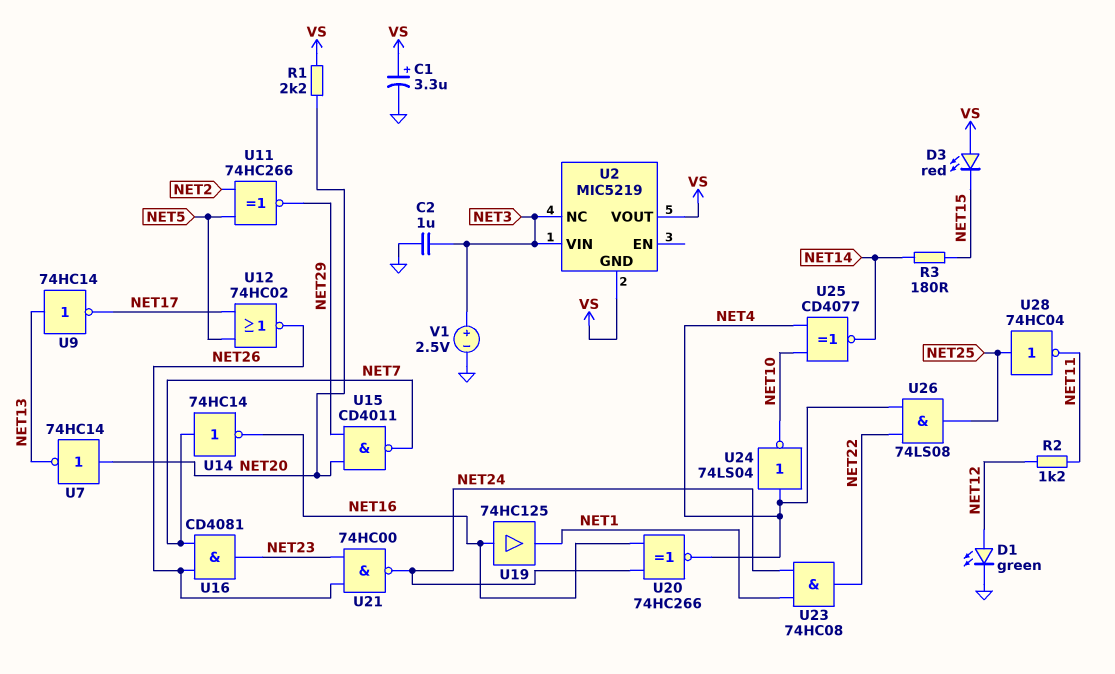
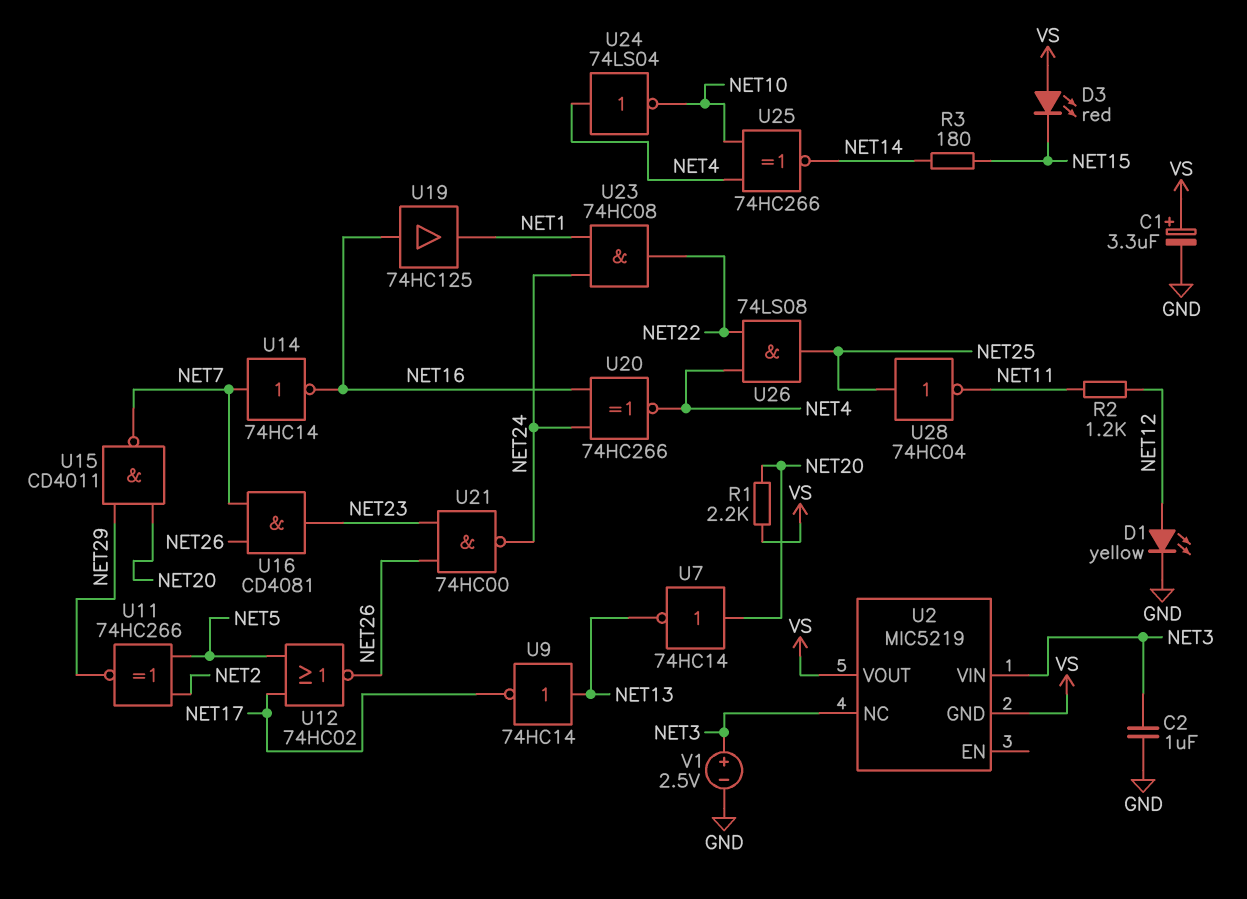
D1: LED green (A NET12, K GND) -> LED yellow (A NET12, K GND)
U25: XNOR CD4077 (in NET4, in NET10, out NET14) -> XNOR 74HC266 (in NET4, in NET10, out NET14)

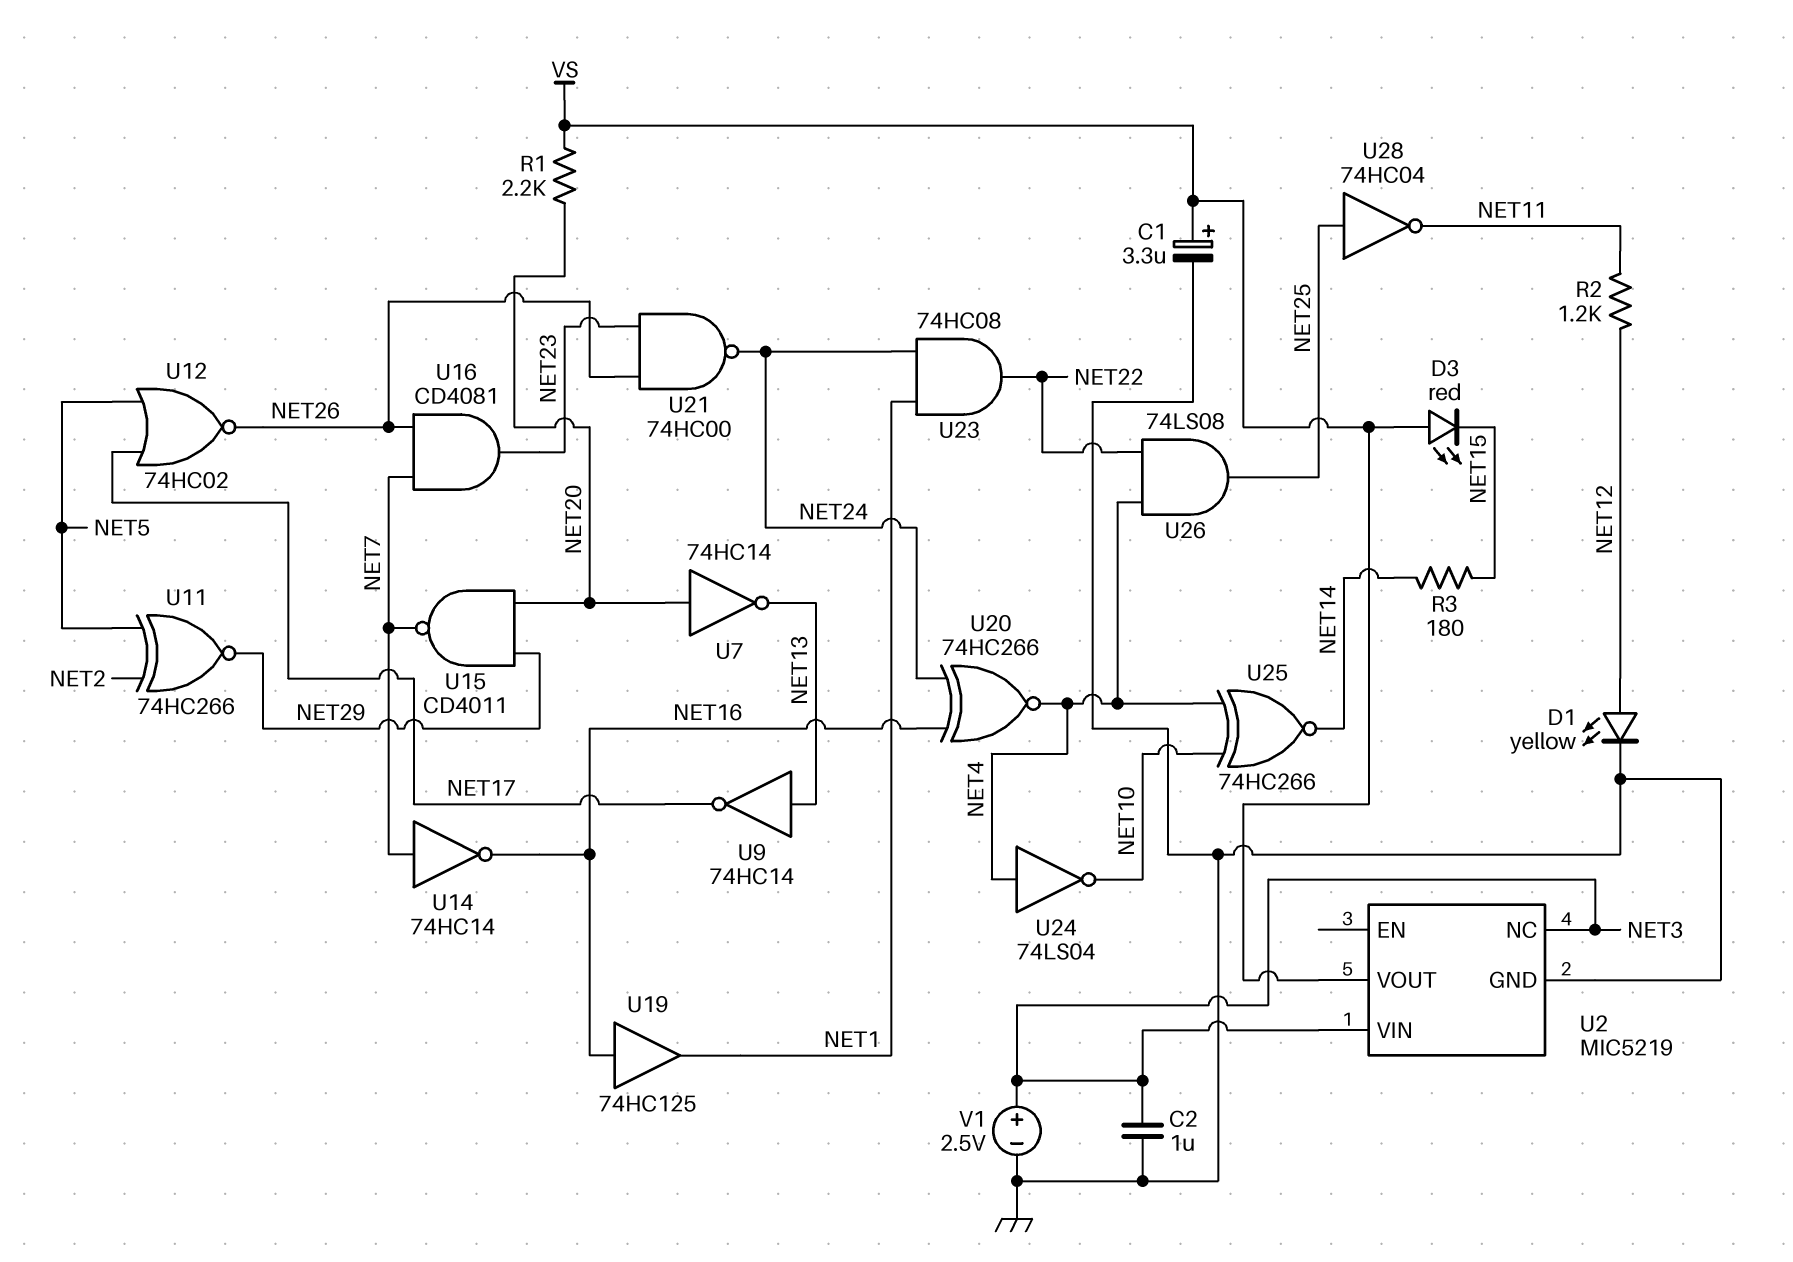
U2 pin GND: VS -> GND

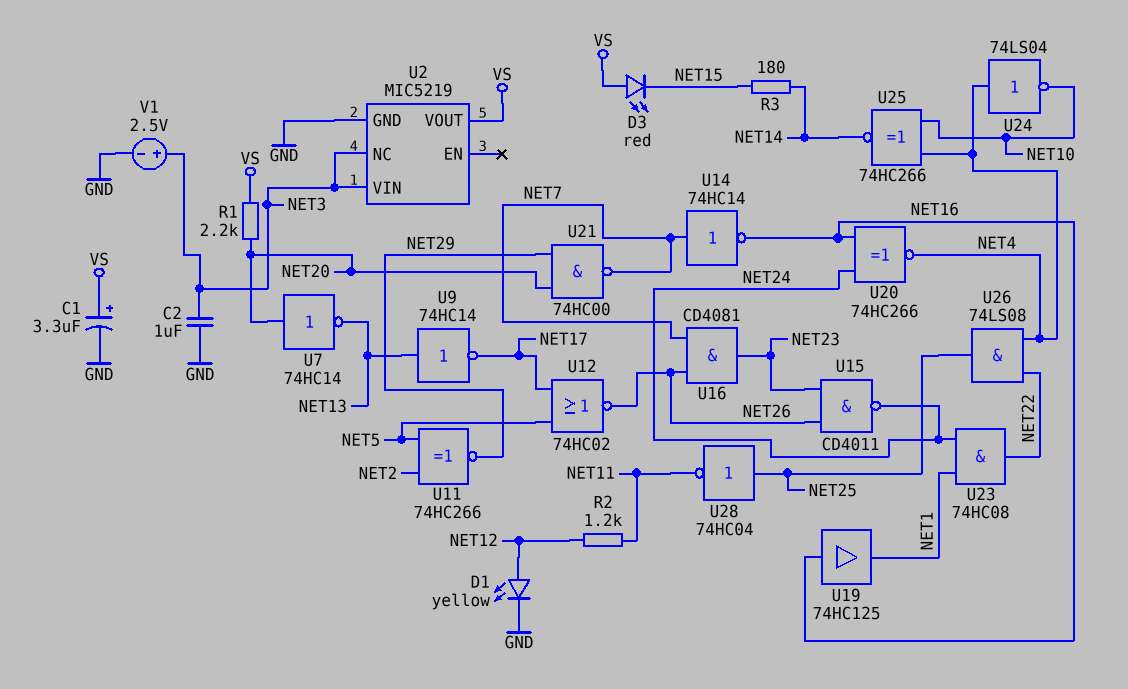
U15: NAND CD4011 (in NET20, in NET29, out NET7) -> NAND CD4011 (in NET23, in NET26, out NET24)
U21: NAND 74HC00 (in NET23, in NET26, out NET24) -> NAND 74HC00 (in NET20, in NET29, out NET7)

